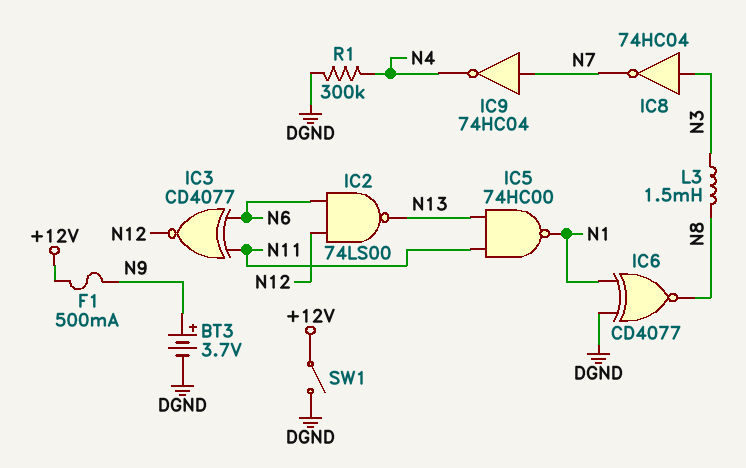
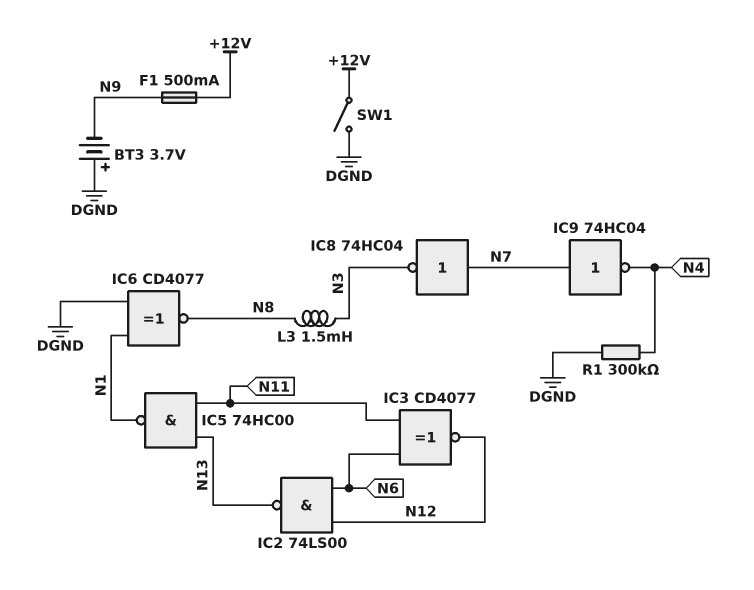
BT3: 3.7V (plus N9, minus DGND) -> 3.7V (plus DGND, minus N9)
IC8: NOT 74HC04 (in N3, out N7) -> NOT 74HC04 (in N7, out N3)

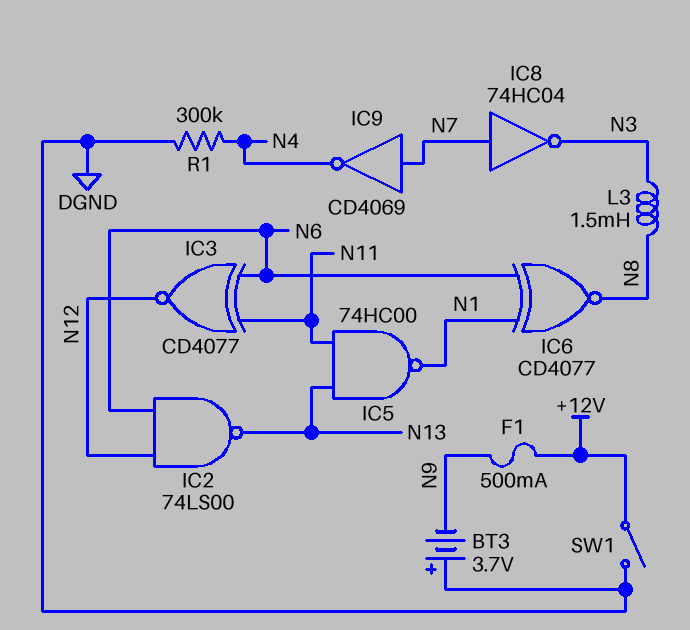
IC6: XNOR CD4077 (in DGND, in N1, out N8) -> XNOR CD4077 (in N1, in N6, out N8)
IC9: NOT 74HC04 (in N7, out N4) -> NOT CD4069 (in N7, out N4)

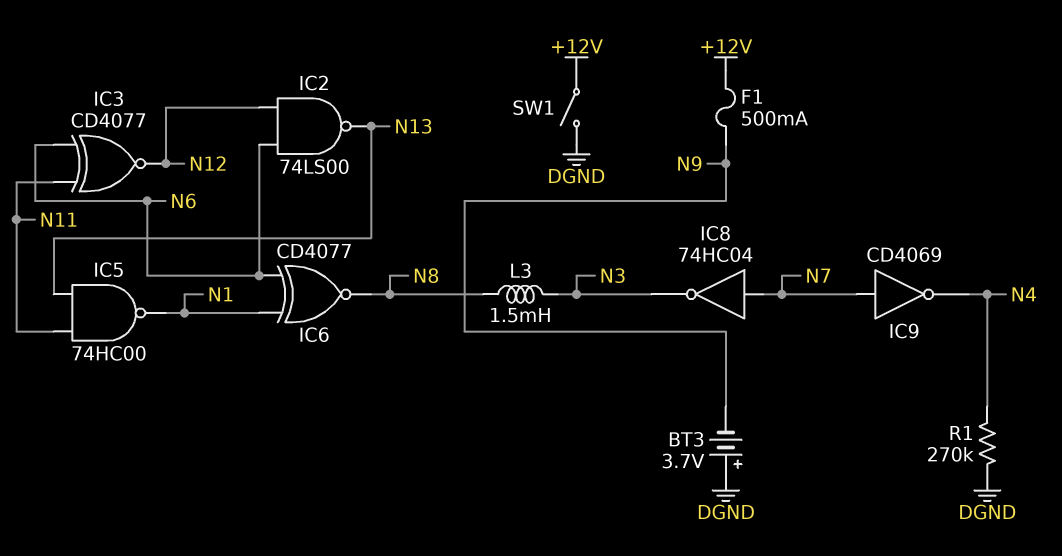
R1: 300k (DGND, N4) -> 270k (DGND, N4)

